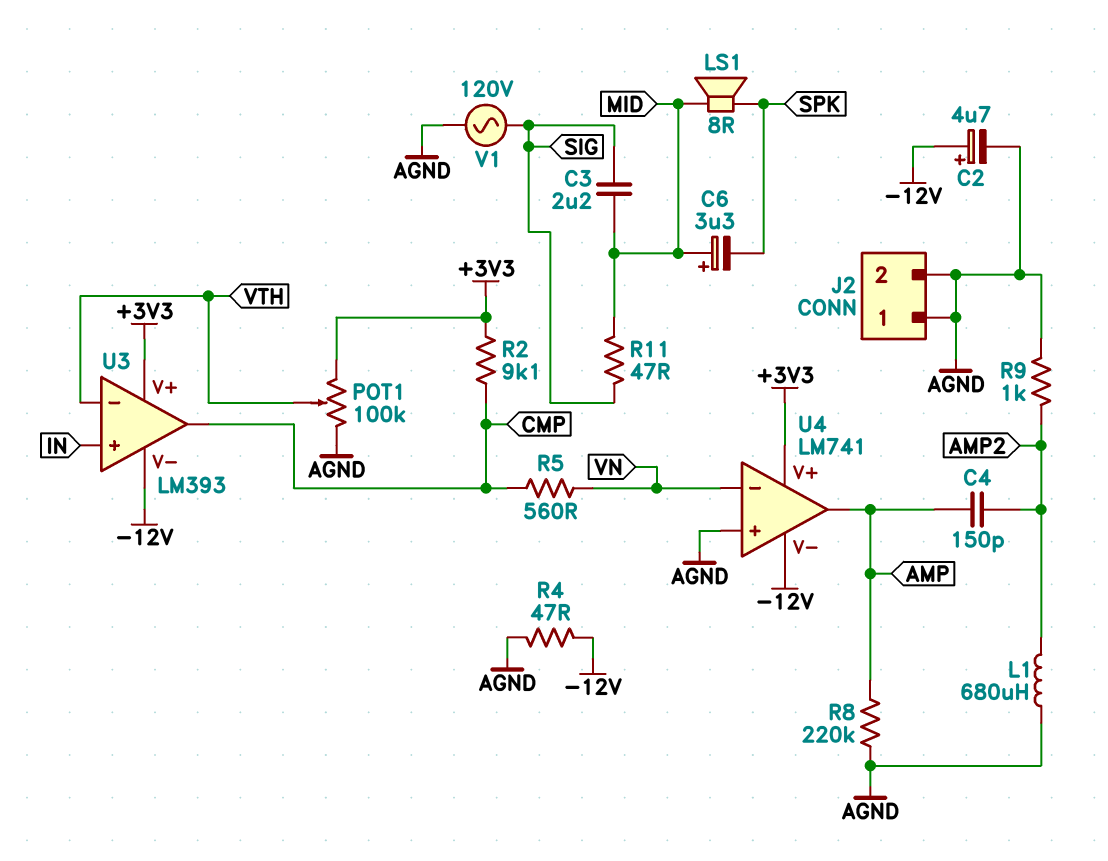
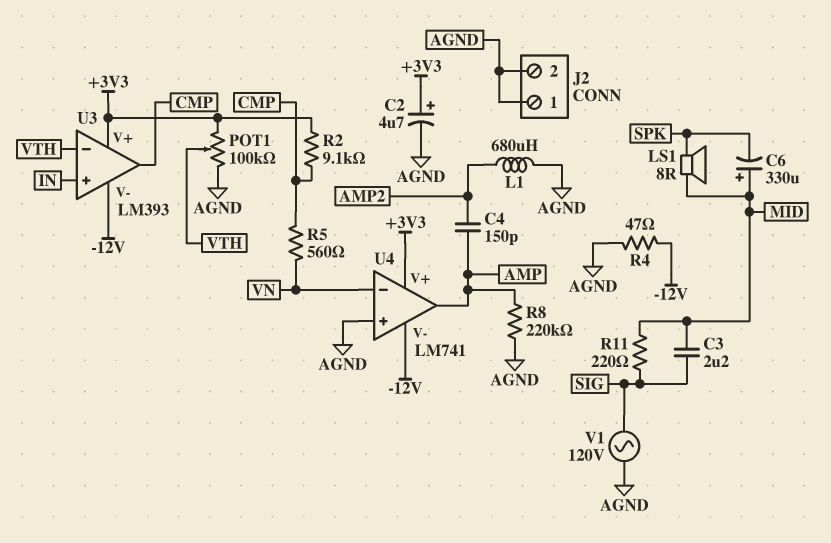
C2: 4.7uF (plus -12V, minus AGND) -> 4.7uF (plus +3V3, minus AGND)
C6: 3.3uF (plus MID, minus SPK) -> 330uF (plus MID, minus SPK)
R9: 1k (AGND, AMP2) -> none
R11: 47 (MID, SIG) -> 220 (MID, SIG)

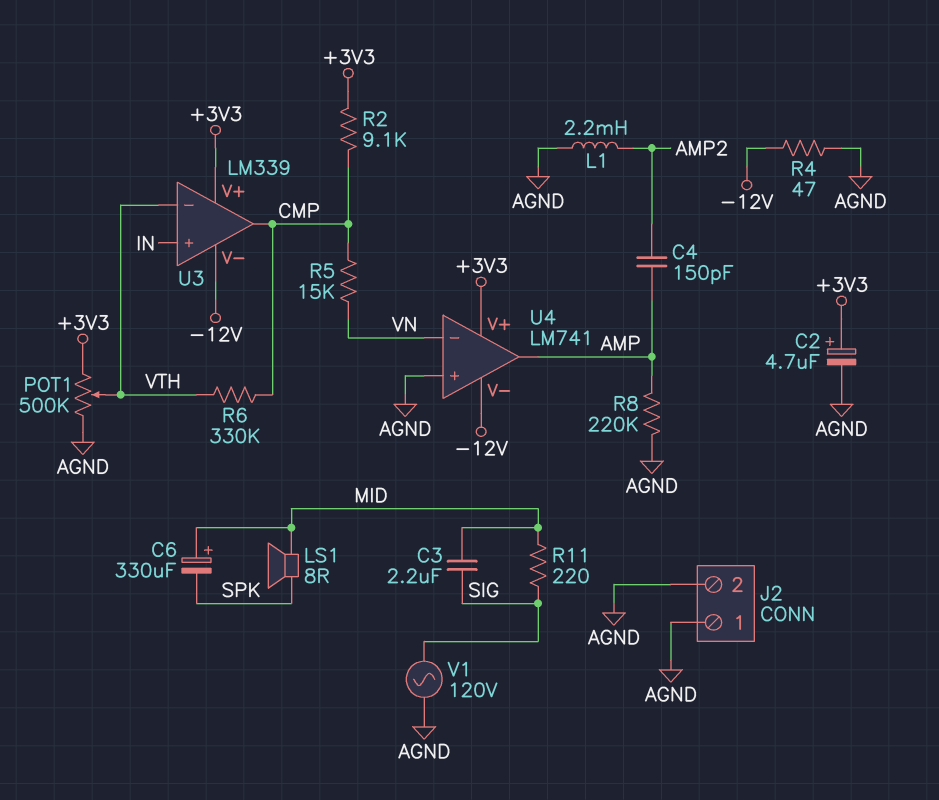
L1: 680uH (AGND, AMP2) -> 2.2mH (AGND, AMP2)
POT1: 100k (+3V3, AGND, wiper VTH) -> 500k (+3V3, AGND, wiper VTH)
R5: 560 (CMP, VN) -> 15k (CMP, VN)
R6: none -> 330k (CMP, VTH)
U3: LM393 -> LM339

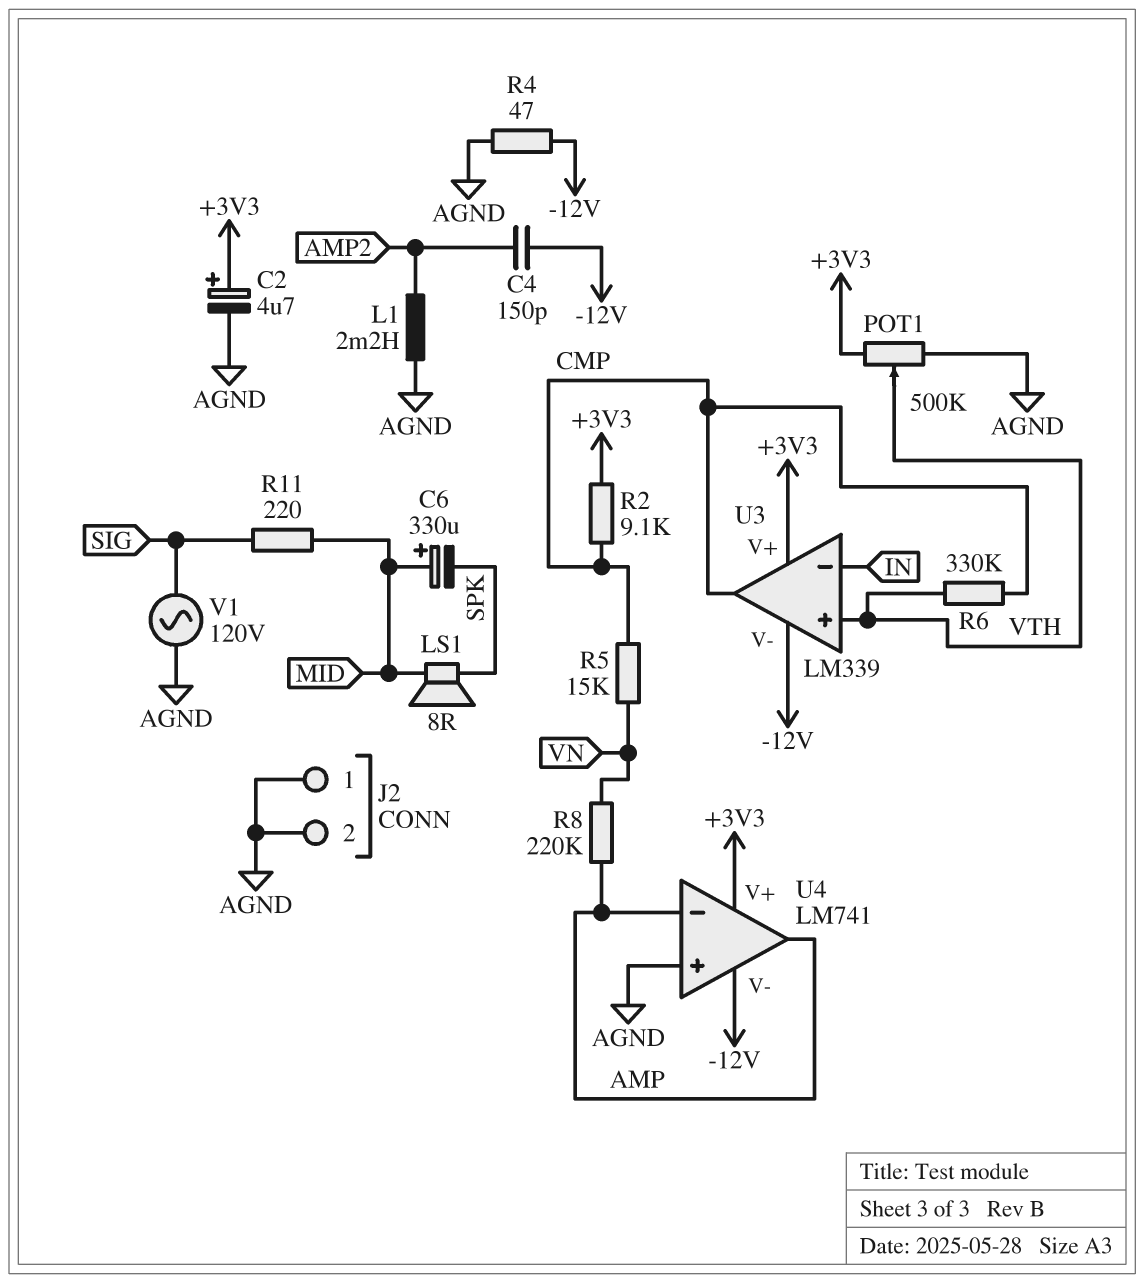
C3: 2.2uF (MID, SIG) -> none
C4: 150pF (AMP, AMP2) -> 150pF (-12V, AMP2)
R8: 220k (AGND, AMP) -> 220k (AMP, VN)
U3 pin in+: IN -> VTH
U3 pin in-: VTH -> IN
U4 pin in-: VN -> AMP

